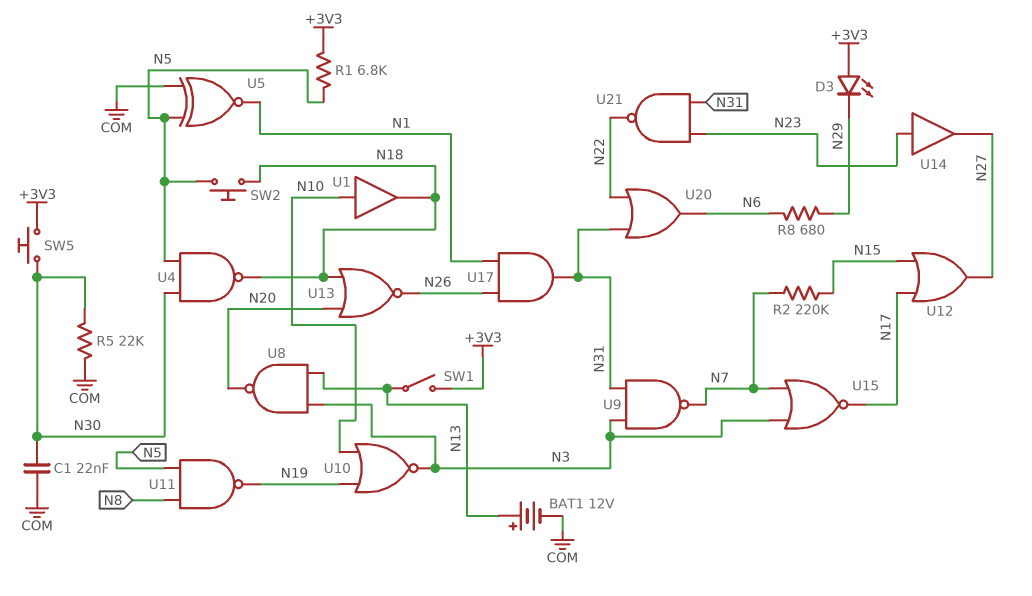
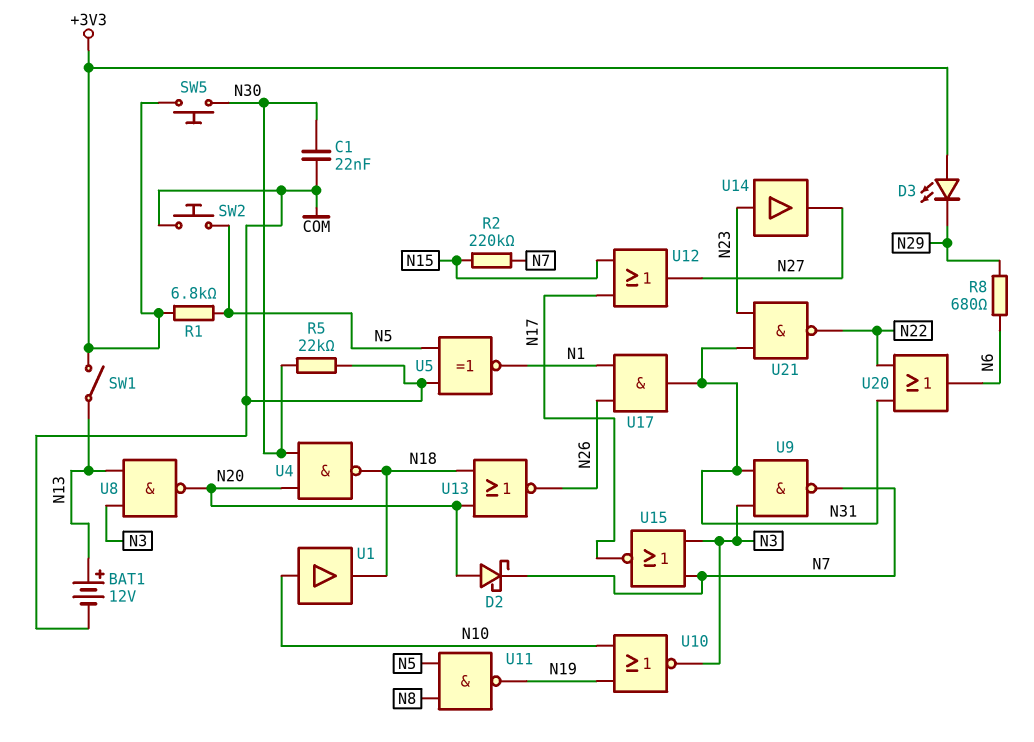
D2: none -> schottky (A N20, K N7)
SW2: button (N5, N18) -> button (COM, N5)
U4: NAND (in N5, in N30, out N18) -> NAND (in N20, in N30, out N18)

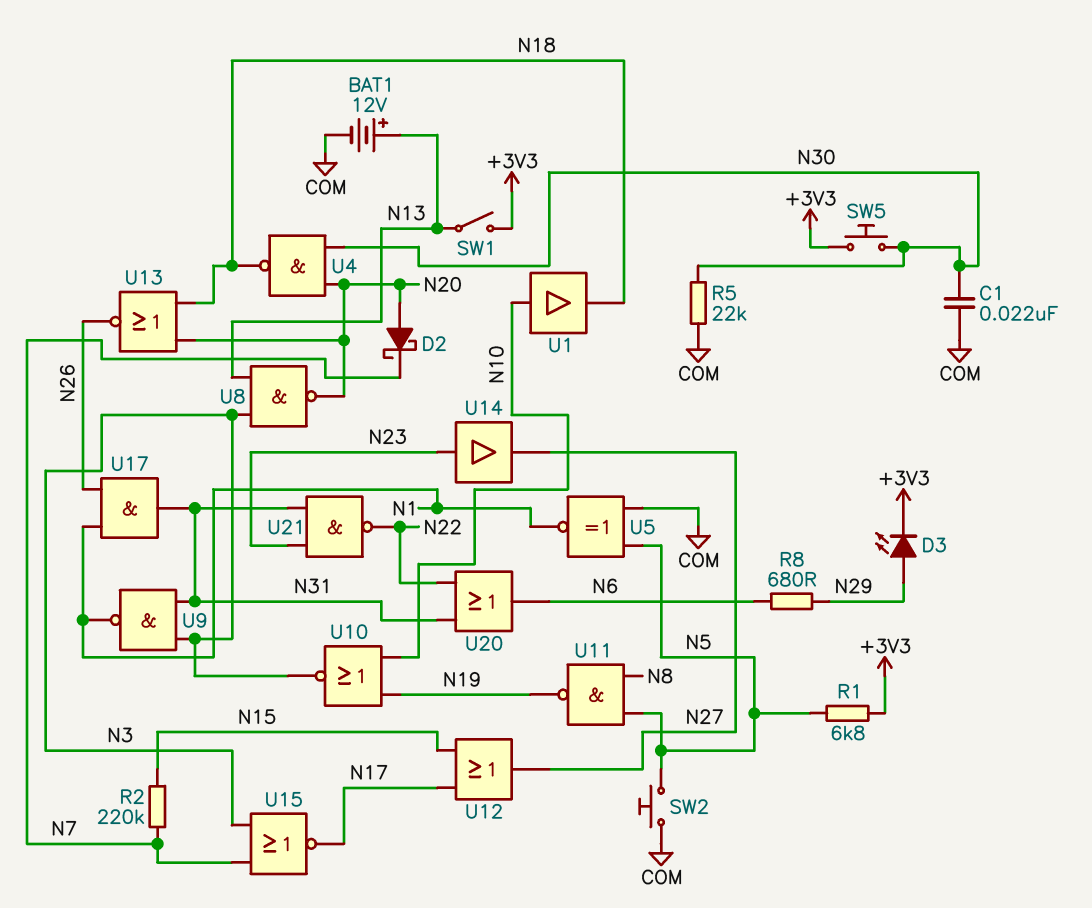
D3: LED (A +3V3, K N29) -> LED (A N29, K +3V3)
U9: NAND (in N3, in N31, out N7) -> NAND (in N3, in N31, out N1)

